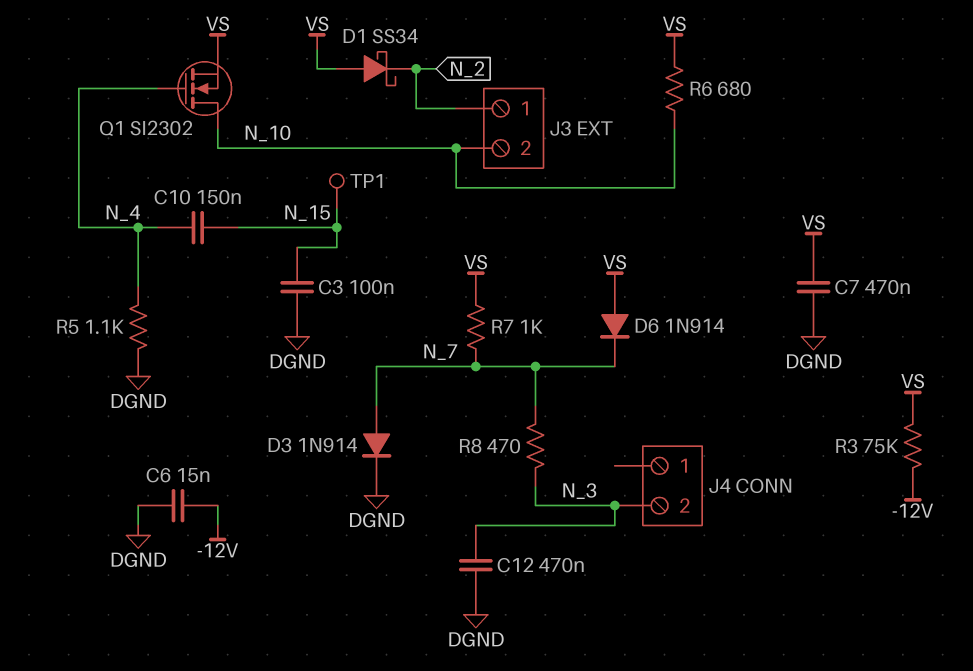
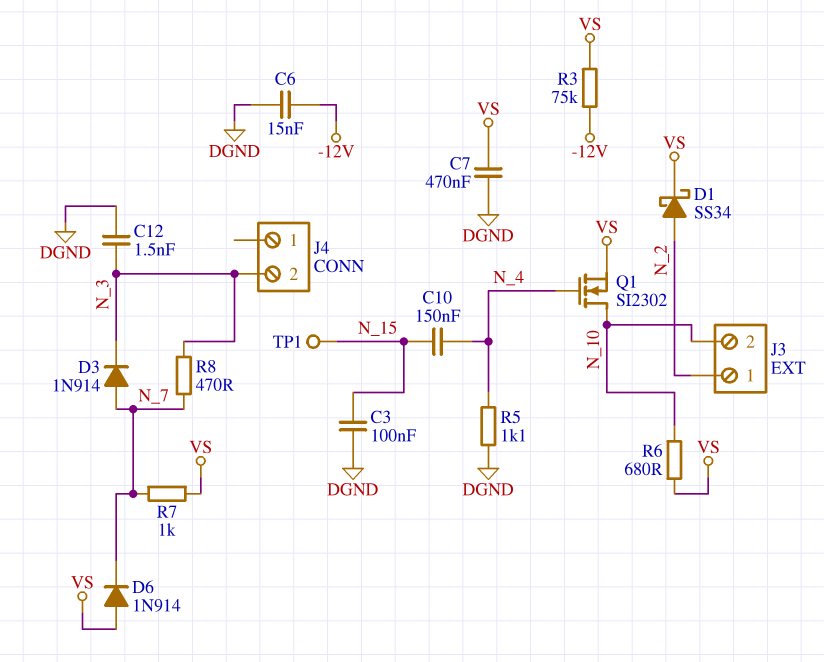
C12: 470nF (DGND, N_3) -> 1.5nF (DGND, N_3)
D1: schottky SS34 (A VS, K N_2) -> schottky SS34 (A N_2, K VS)
D3: diode 1N914 (A N_7, K DGND) -> diode 1N914 (A N_7, K N_3)

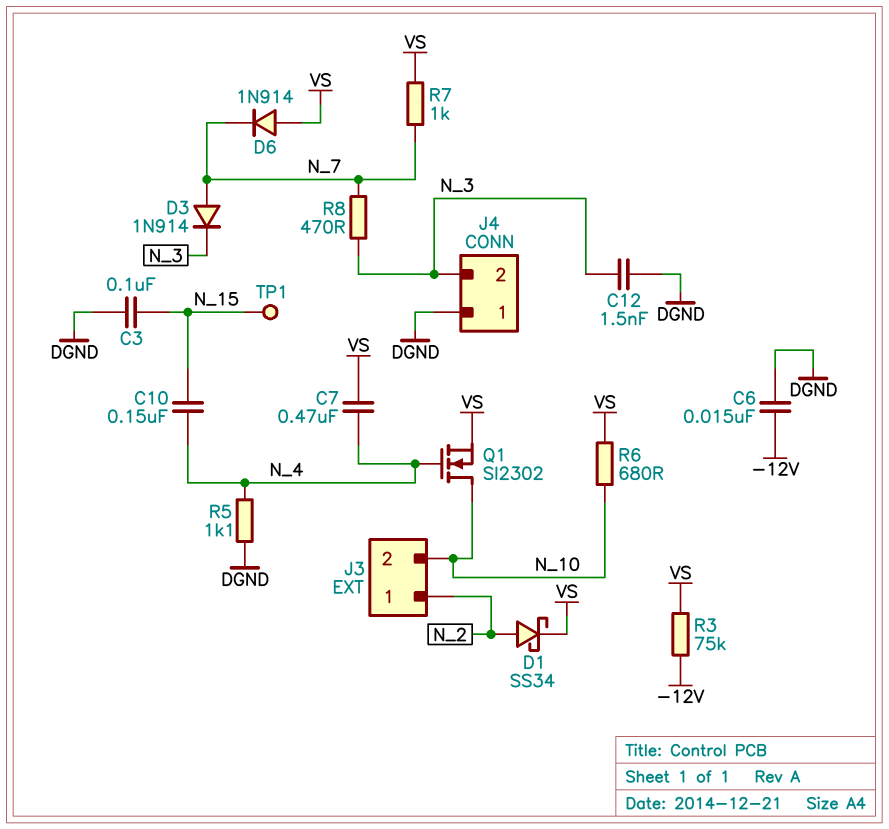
C7: 470nF (DGND, VS) -> 470nF (N_4, VS)
J4 pin 1: none -> DGND

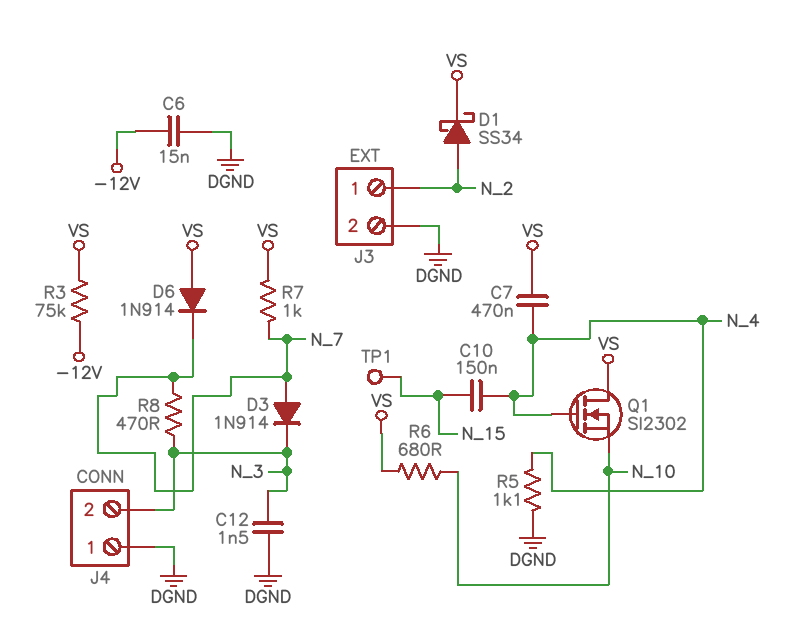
C3: 100nF (DGND, N_15) -> none
J3 pin 2: N_10 -> DGND
Q1: NMOS SI2302 (G N_4, D N_10, S VS) -> NMOS SI2302 (G N_4, D VS, S N_10)

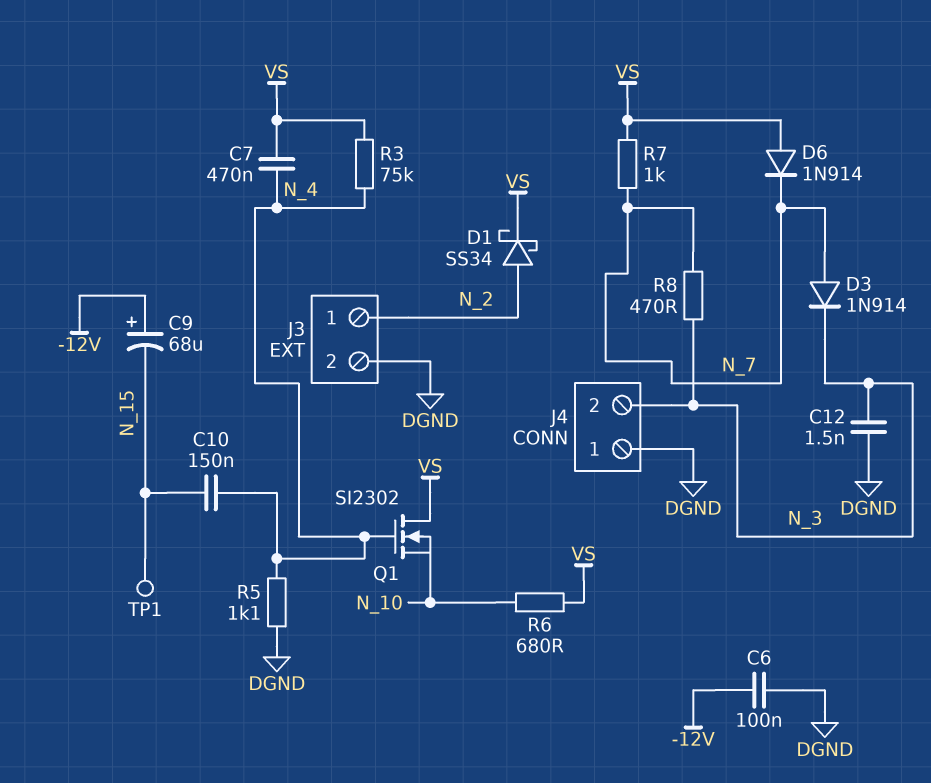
C6: 15nF (-12V, DGND) -> 100nF (-12V, DGND)
C9: none -> 68uF (plus -12V, minus N_15)
R3: 75k (-12V, VS) -> 75k (N_4, VS)

